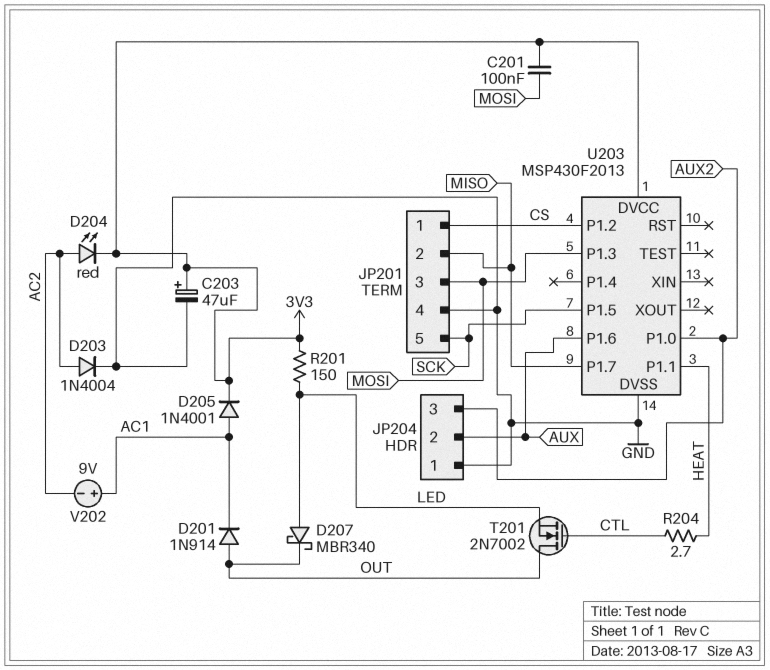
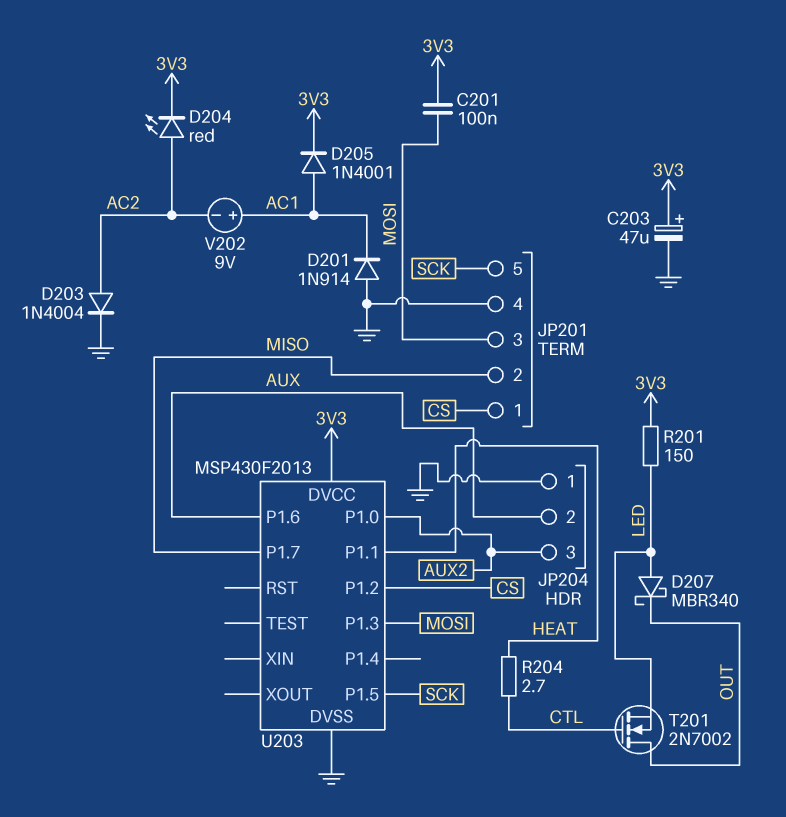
D201: diode 1N914 (A OUT, K AC1) -> diode 1N914 (A GND, K AC1)

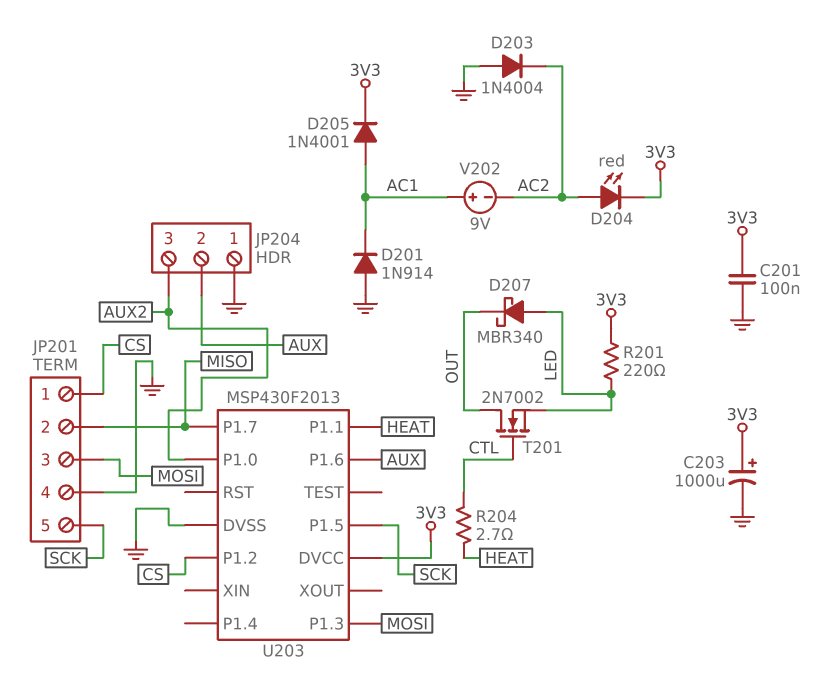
C201: 100nF (3V3, MOSI) -> 100nF (3V3, GND)
C203: 47uF (plus 3V3, minus GND) -> 1000uF (plus 3V3, minus GND)
D203: diode 1N4004 (A AC2, K GND) -> diode 1N4004 (A GND, K AC2)
R201: 150 (3V3, LED) -> 220 (3V3, LED)

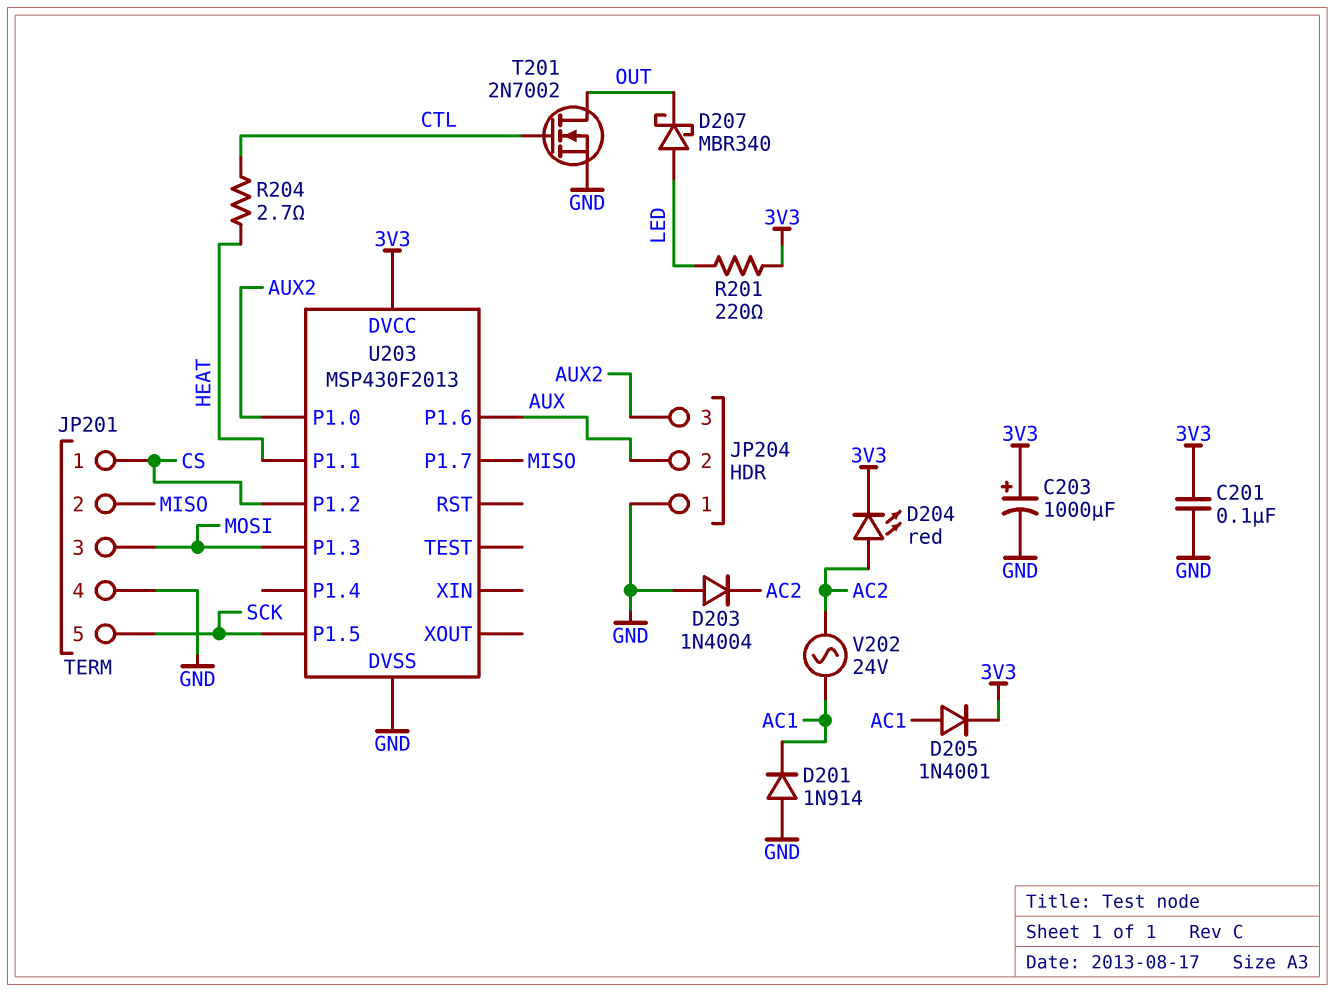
T201: NMOS 2N7002 (G CTL, D OUT, S LED) -> NMOS 2N7002 (G CTL, D OUT, S GND)
V202: 9V (plus AC1, minus AC2) -> AC 24V (AC1, AC2)

